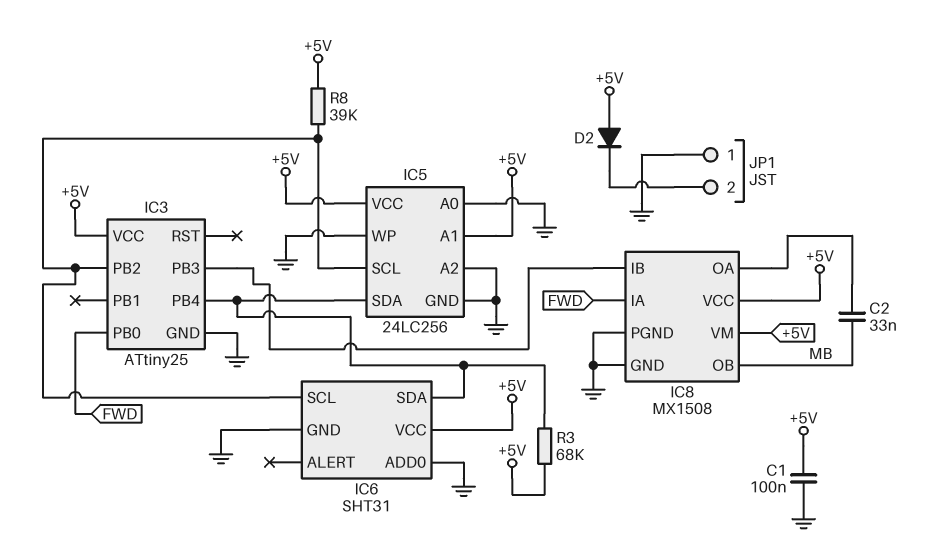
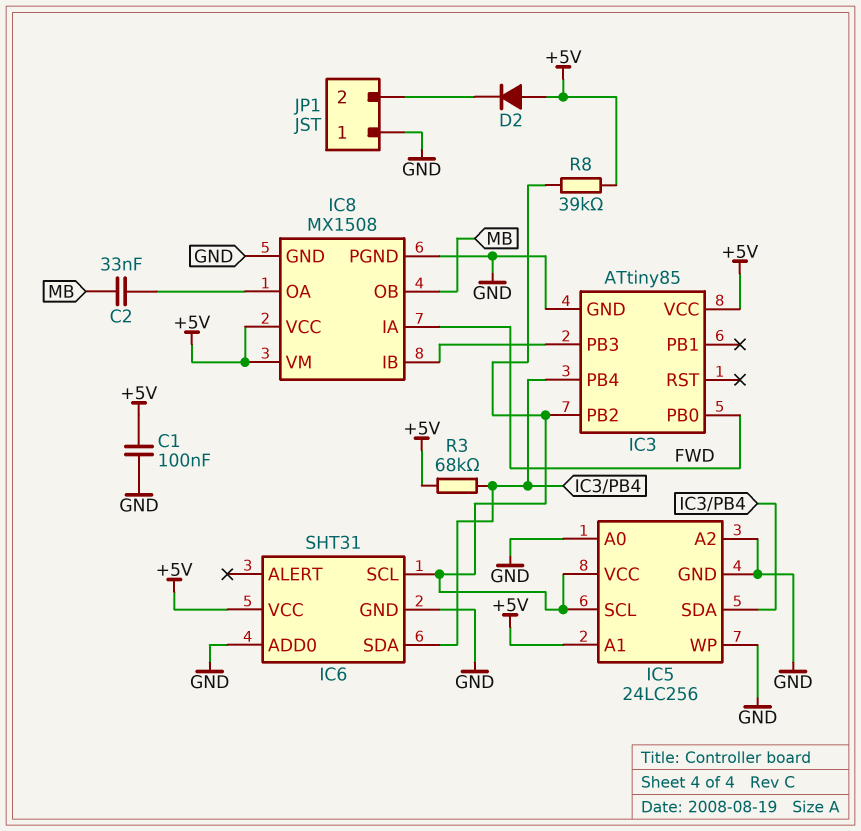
IC3: ATtiny25 -> ATtiny85
IC5 pin VCC: +5V -> IC3/PB2

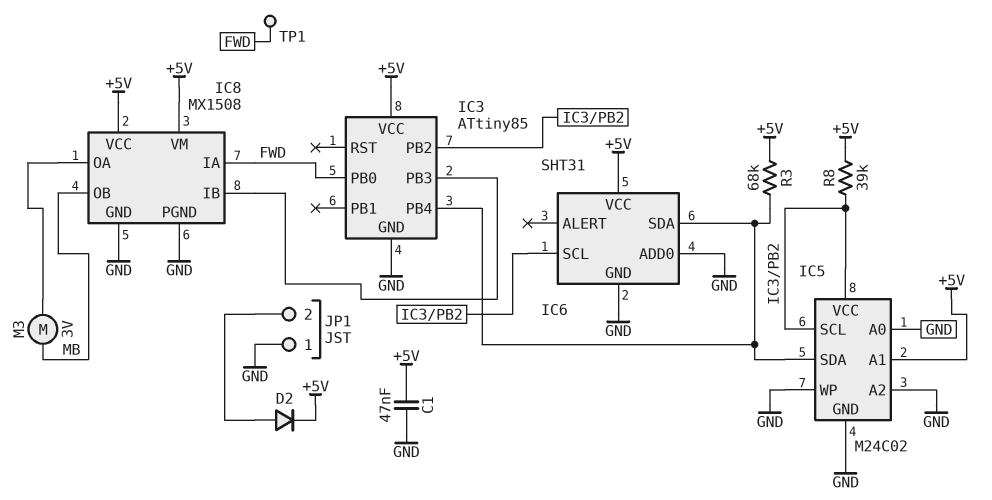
C1: 100nF (+5V, GND) -> 47nF (+5V, GND)
C2: 33nF (IC8/OA, MB) -> none
D2: diode (A +5V, K JP1/2) -> diode (A JP1/2, K +5V)
IC5: 24LC256 -> M24C02
M3: none -> motor 3V (IC8/OA, MB)
TP1: none -> test point (FWD)

